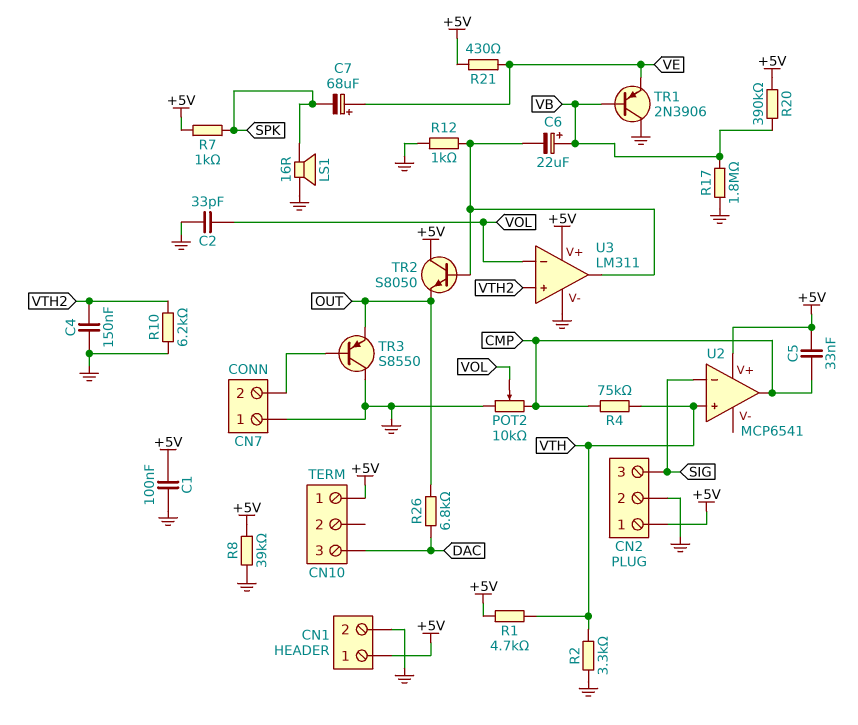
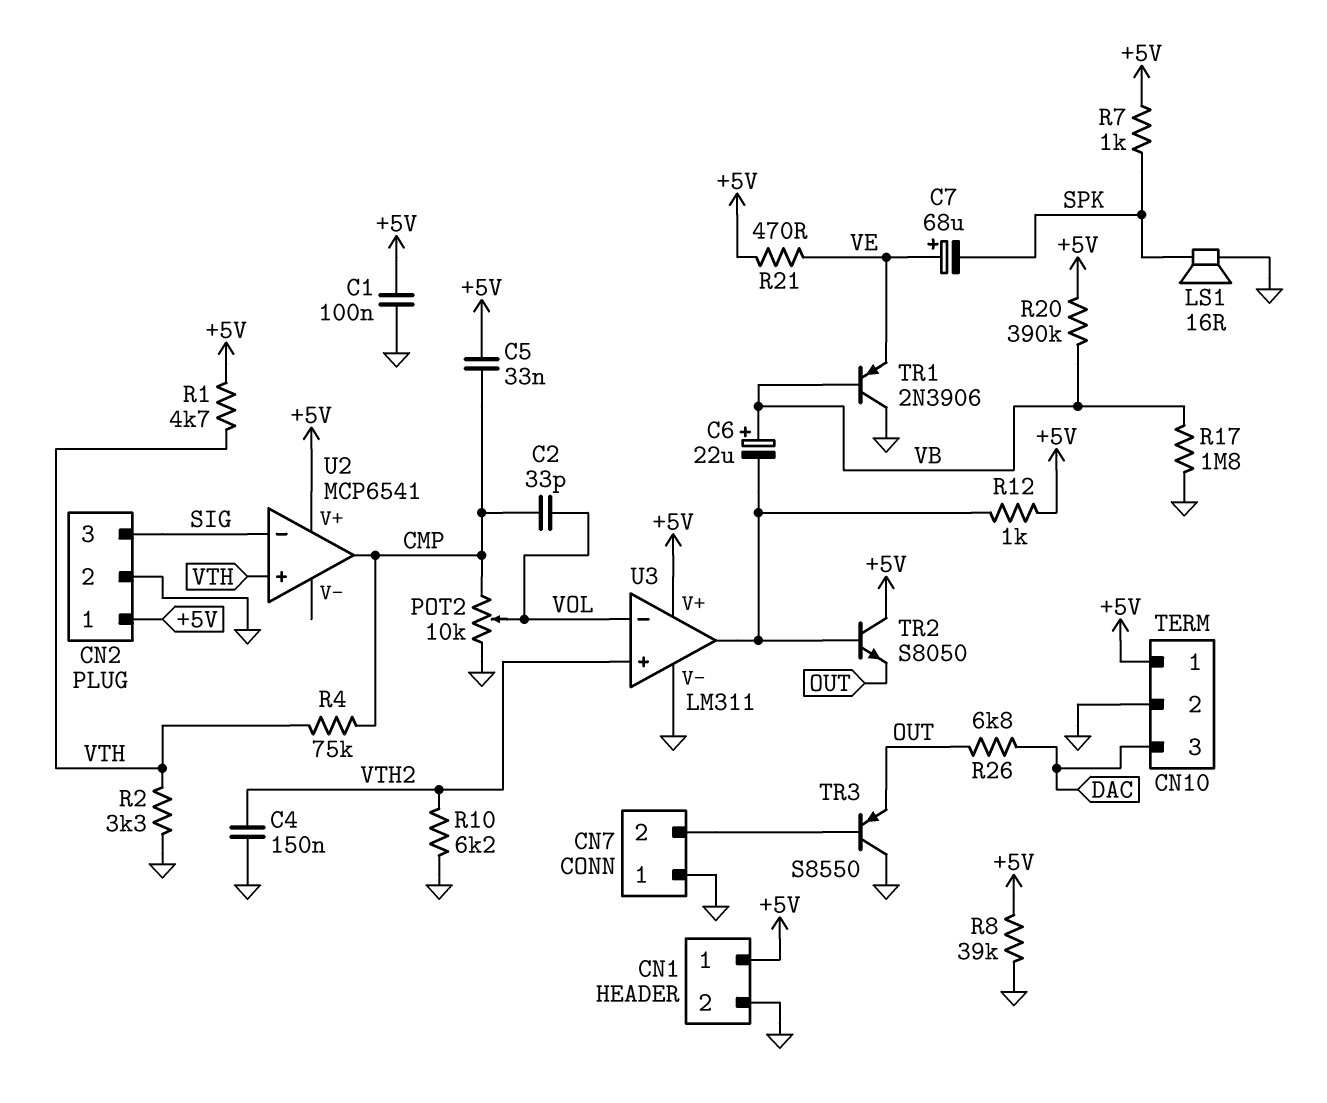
C2: 33pF (GND, VOL) -> 33pF (CMP, VOL)
CN10 pin 2: none -> GND
R12: 1k (GND, U3/out) -> 1k (+5V, U3/out)
R21: 430 (+5V, VE) -> 470 (+5V, VE)

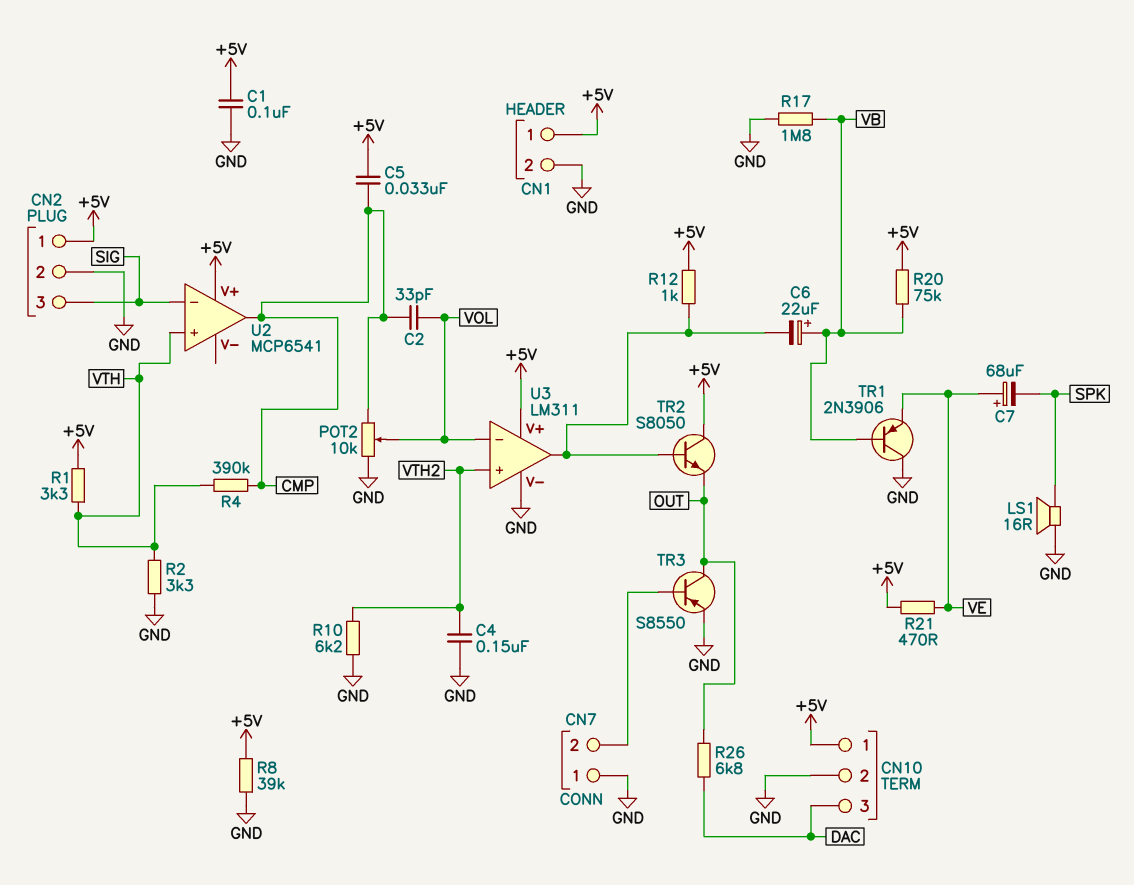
R1: 4.7k (+5V, VTH) -> 3.3k (+5V, VTH)
R4: 75k (CMP, VTH) -> 390k (CMP, VTH)
R7: 1k (+5V, SPK) -> none
R20: 390k (+5V, VB) -> 75k (+5V, VB)
TR3: PNP S8550 (B CN7/2, C GND, E OUT) -> PNP S8550 (B CN7/2, C OUT, E GND)

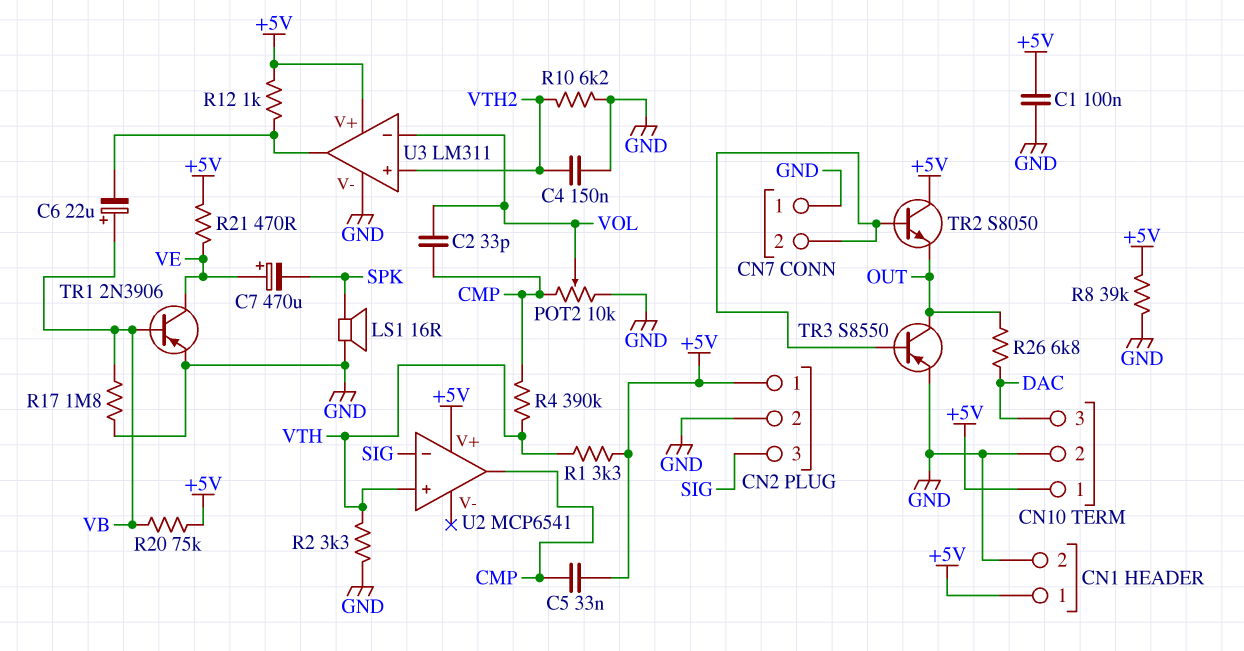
C7: 68uF (plus VE, minus SPK) -> 470uF (plus VE, minus SPK)
TR1: PNP 2N3906 (B VB, C GND, E VE) -> PNP 2N3906 (B VB, C VE, E GND)
TR2: NPN S8050 (B U3/out, C +5V, E OUT) -> NPN S8050 (B CN7/2, C +5V, E OUT)

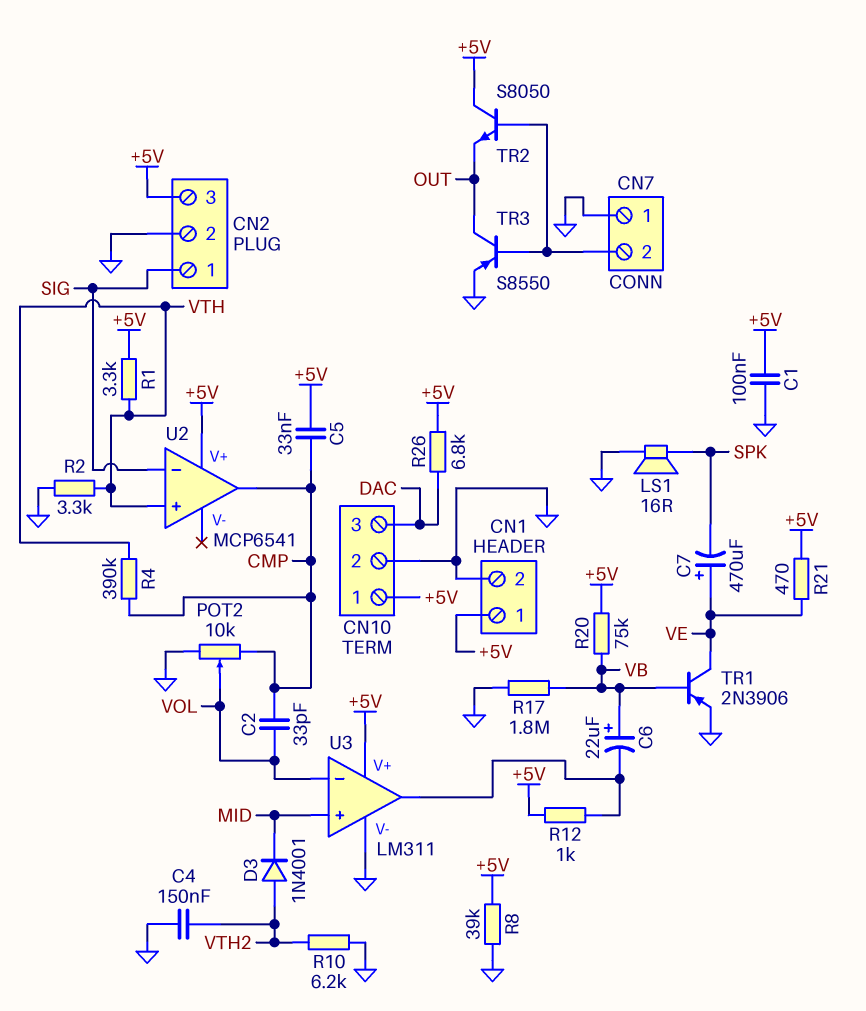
CN2 pin 1: +5V -> SIG
CN2 pin 3: SIG -> +5V
D3: none -> diode 1N4001 (A VTH2, K MID)
R26: 6.8k (DAC, OUT) -> 6.8k (+5V, DAC)
U3 pin in+: VTH2 -> MID

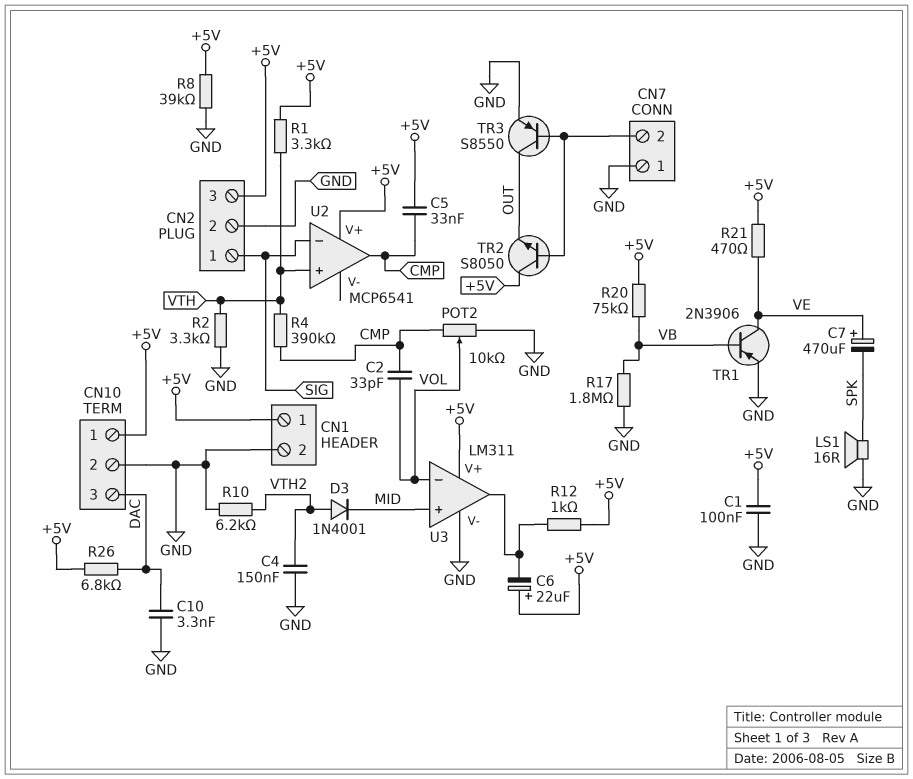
C6: 22uF (plus VB, minus U3/out) -> 22uF (plus +5V, minus U3/out)
C10: none -> 3.3nF (DAC, GND)

